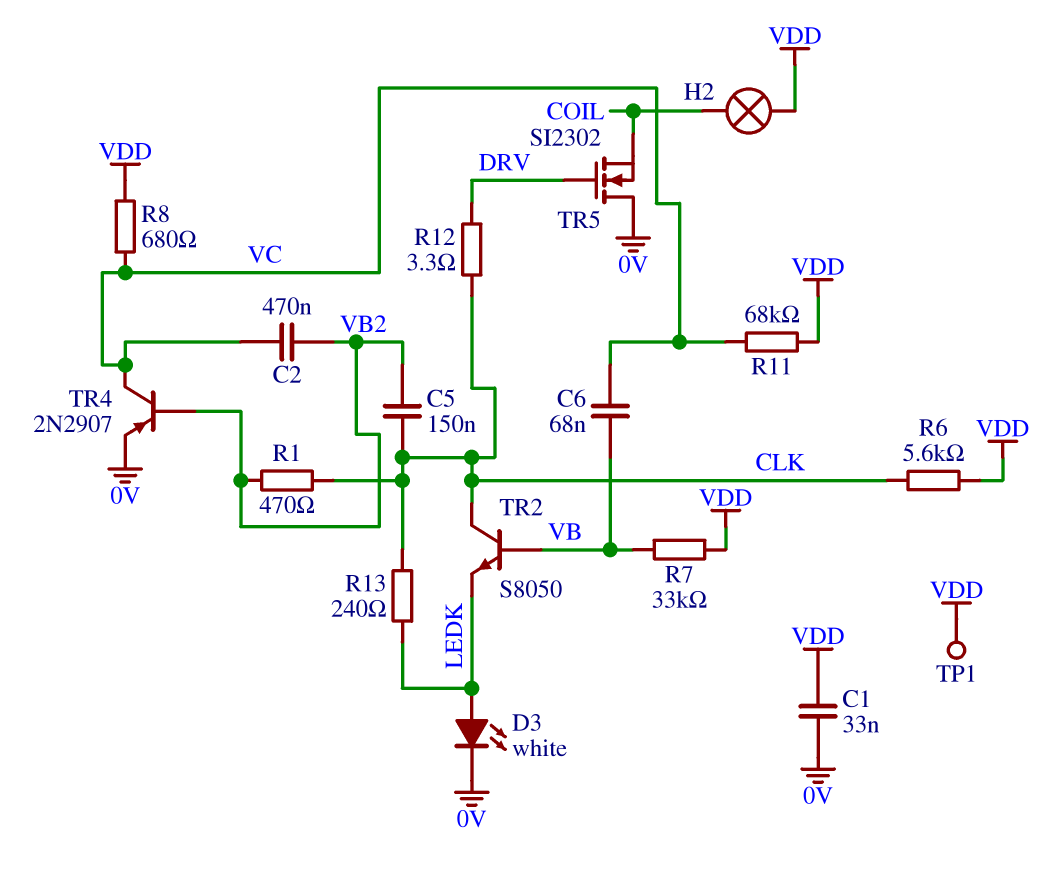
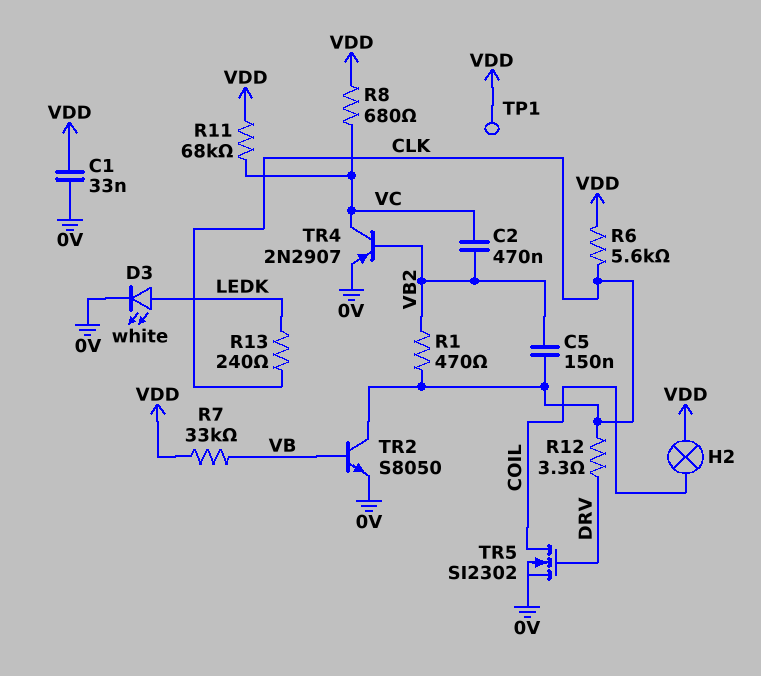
C6: 68nF (VB, VC) -> none
TR2: NPN S8050 (B VB, C CLK, E LEDK) -> NPN S8050 (B VB, C CLK, E 0V)
TR5: NMOS SI2302 (G DRV, D 0V, S COIL) -> NMOS SI2302 (G DRV, D COIL, S 0V)

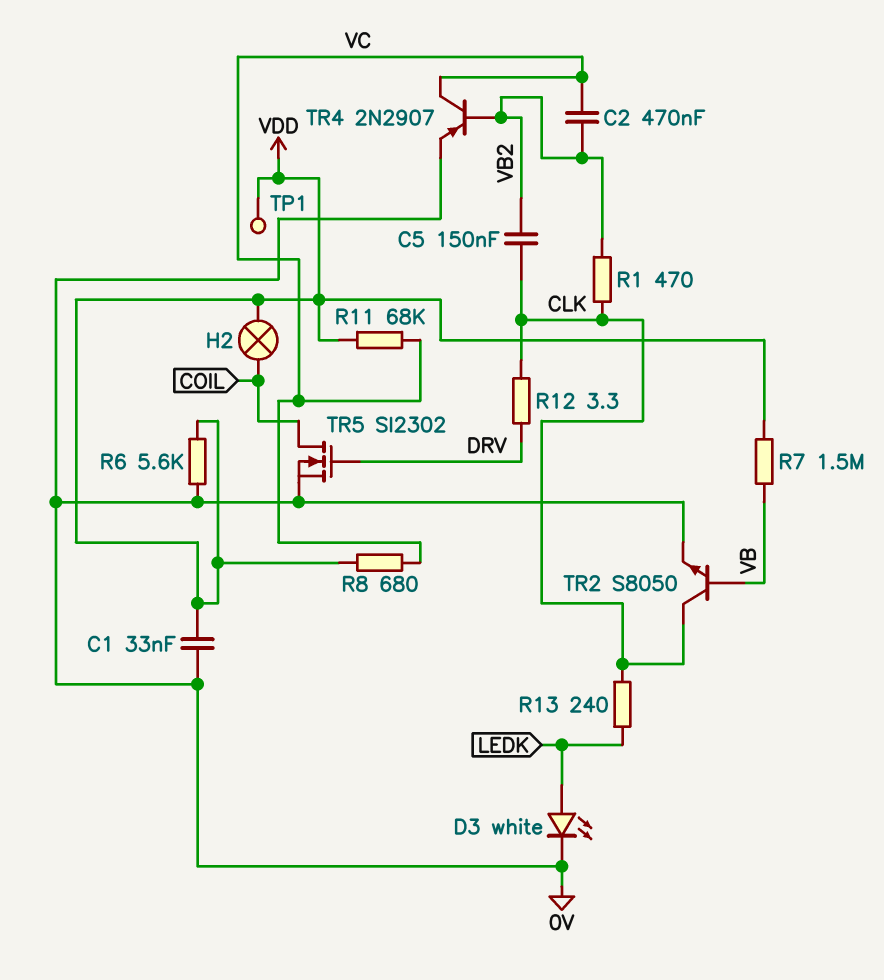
R6: 5.6k (CLK, VDD) -> 5.6k (0V, VDD)
R7: 33k (VB, VDD) -> 1.5M (VB, VDD)

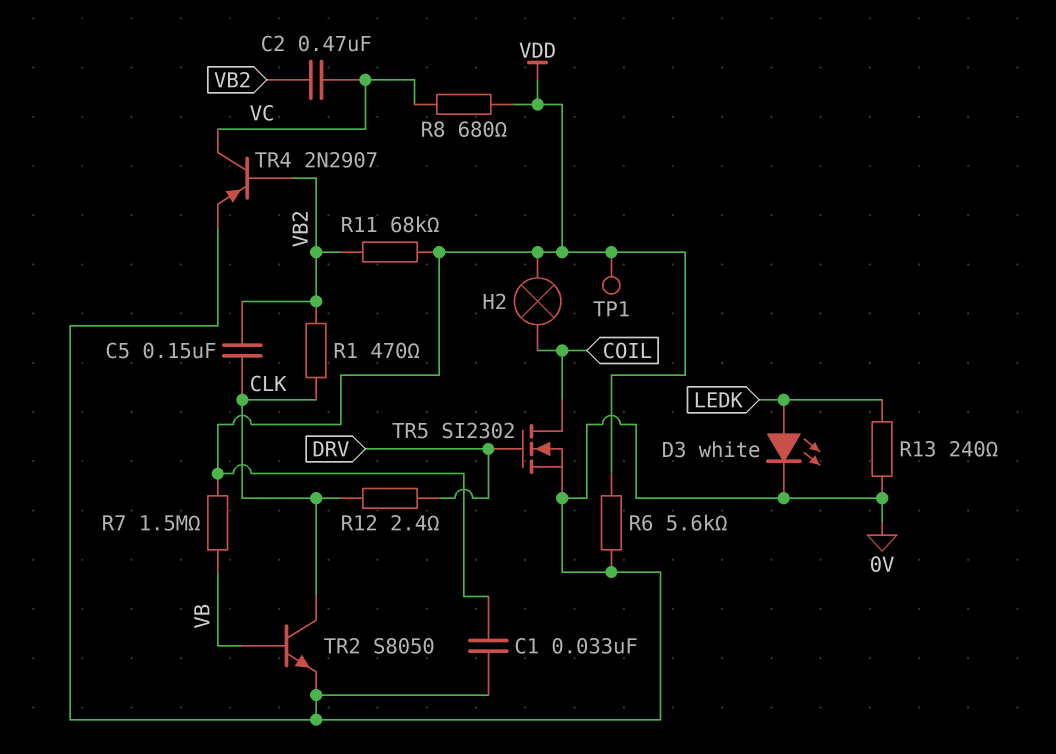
R11: 68k (VC, VDD) -> 68k (VB2, VDD)
R12: 3.3 (CLK, DRV) -> 2.4 (CLK, DRV)
R13: 240 (CLK, LEDK) -> 240 (0V, LEDK)

